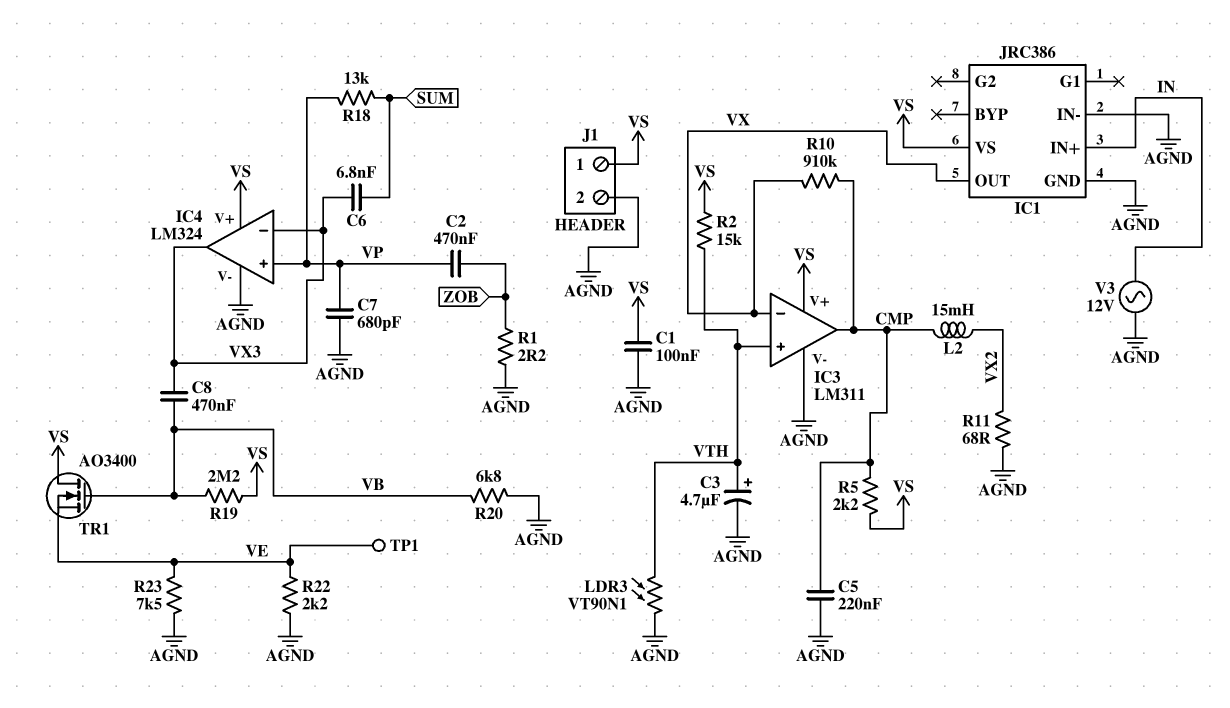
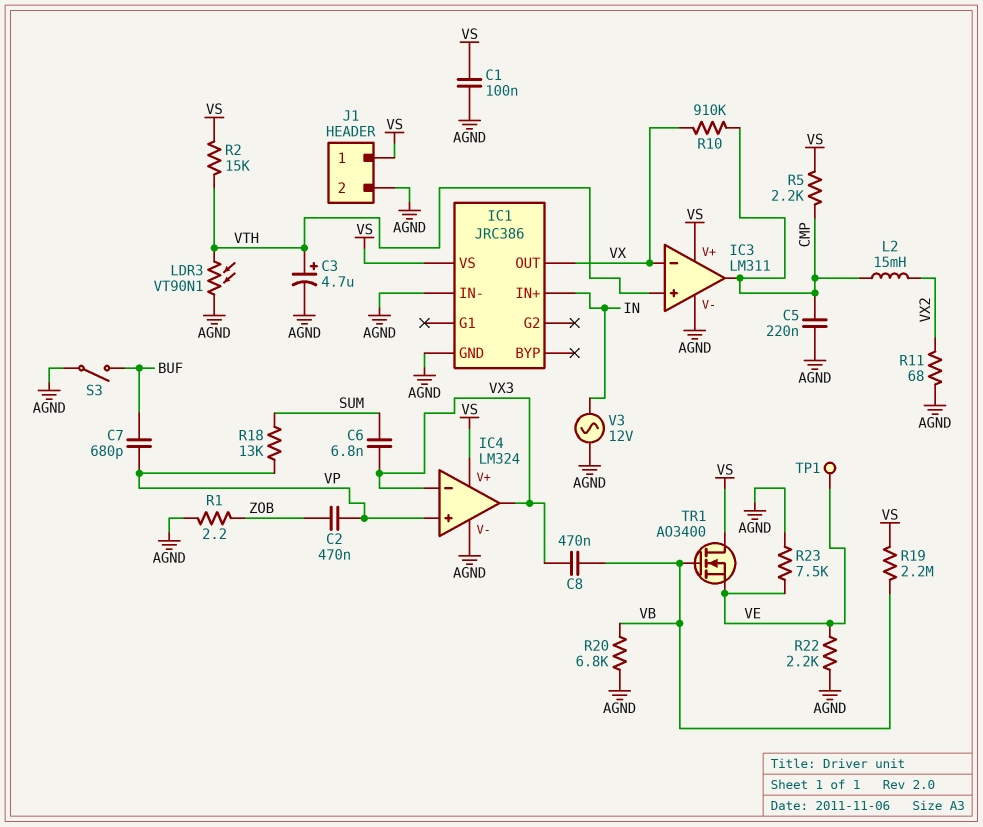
C7: 680pF (AGND, VP) -> 680pF (BUF, VP)
S3: none -> switch (AGND, BUF)

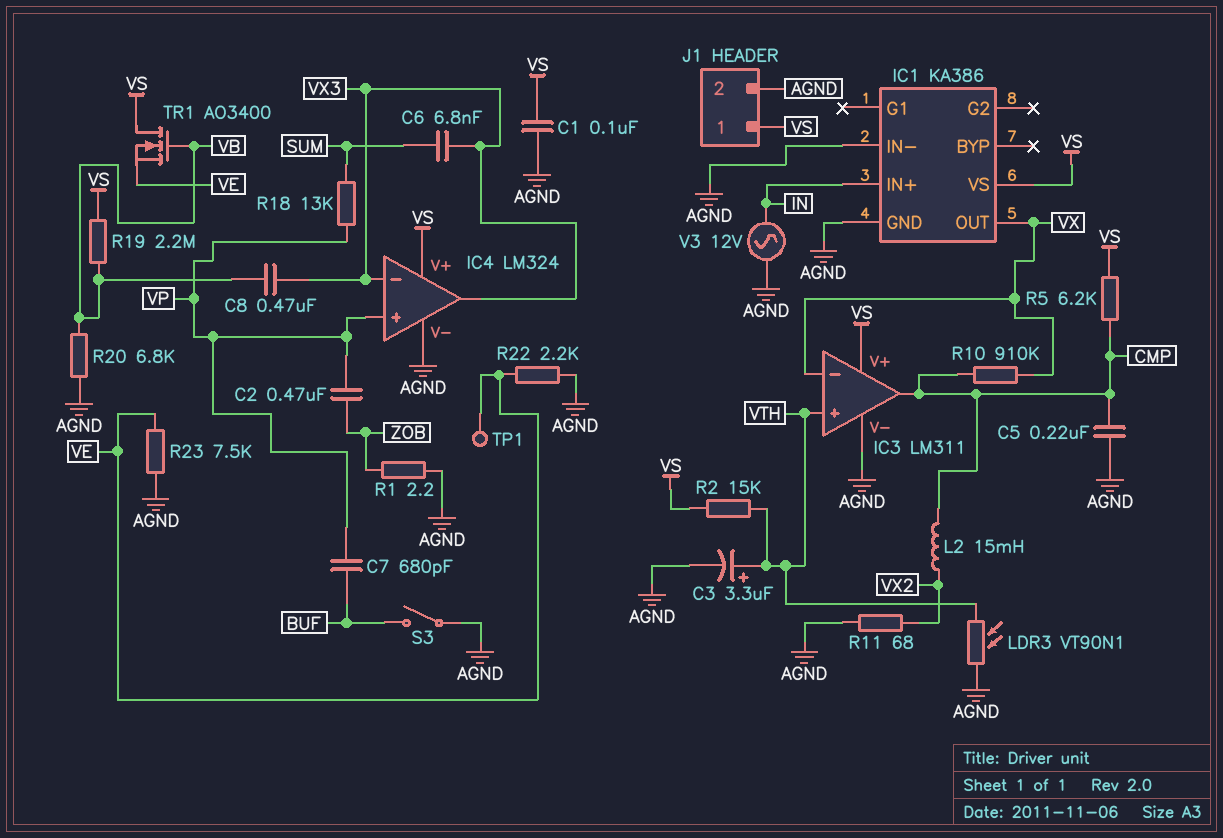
C3: 4.7uF (plus VTH, minus AGND) -> 3.3uF (plus VTH, minus AGND)
IC1: JRC386 -> KA386
R5: 2.2k (CMP, VS) -> 6.2k (CMP, VS)

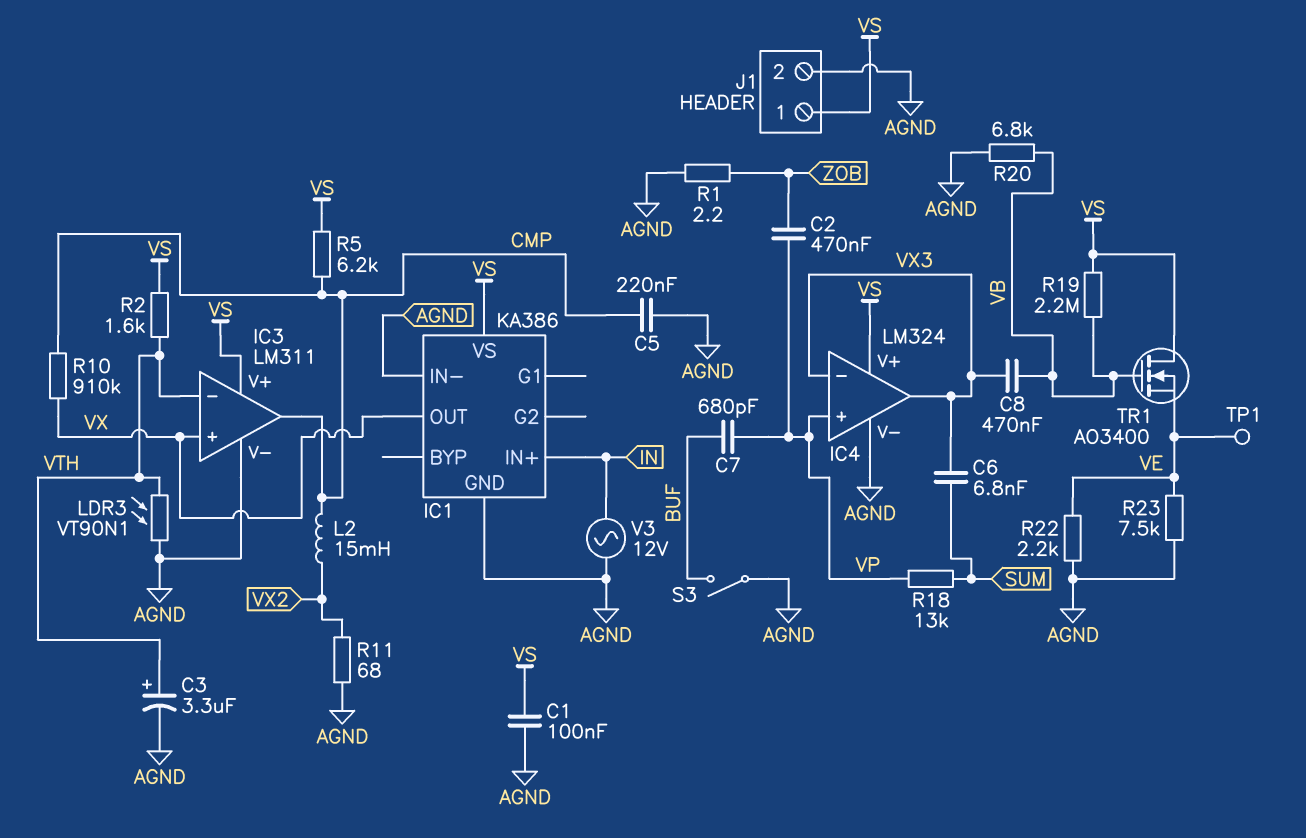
IC3 pin in+: VTH -> VX
IC3 pin in-: VX -> VTH
R2: 15k (VS, VTH) -> 1.6k (VS, VTH)

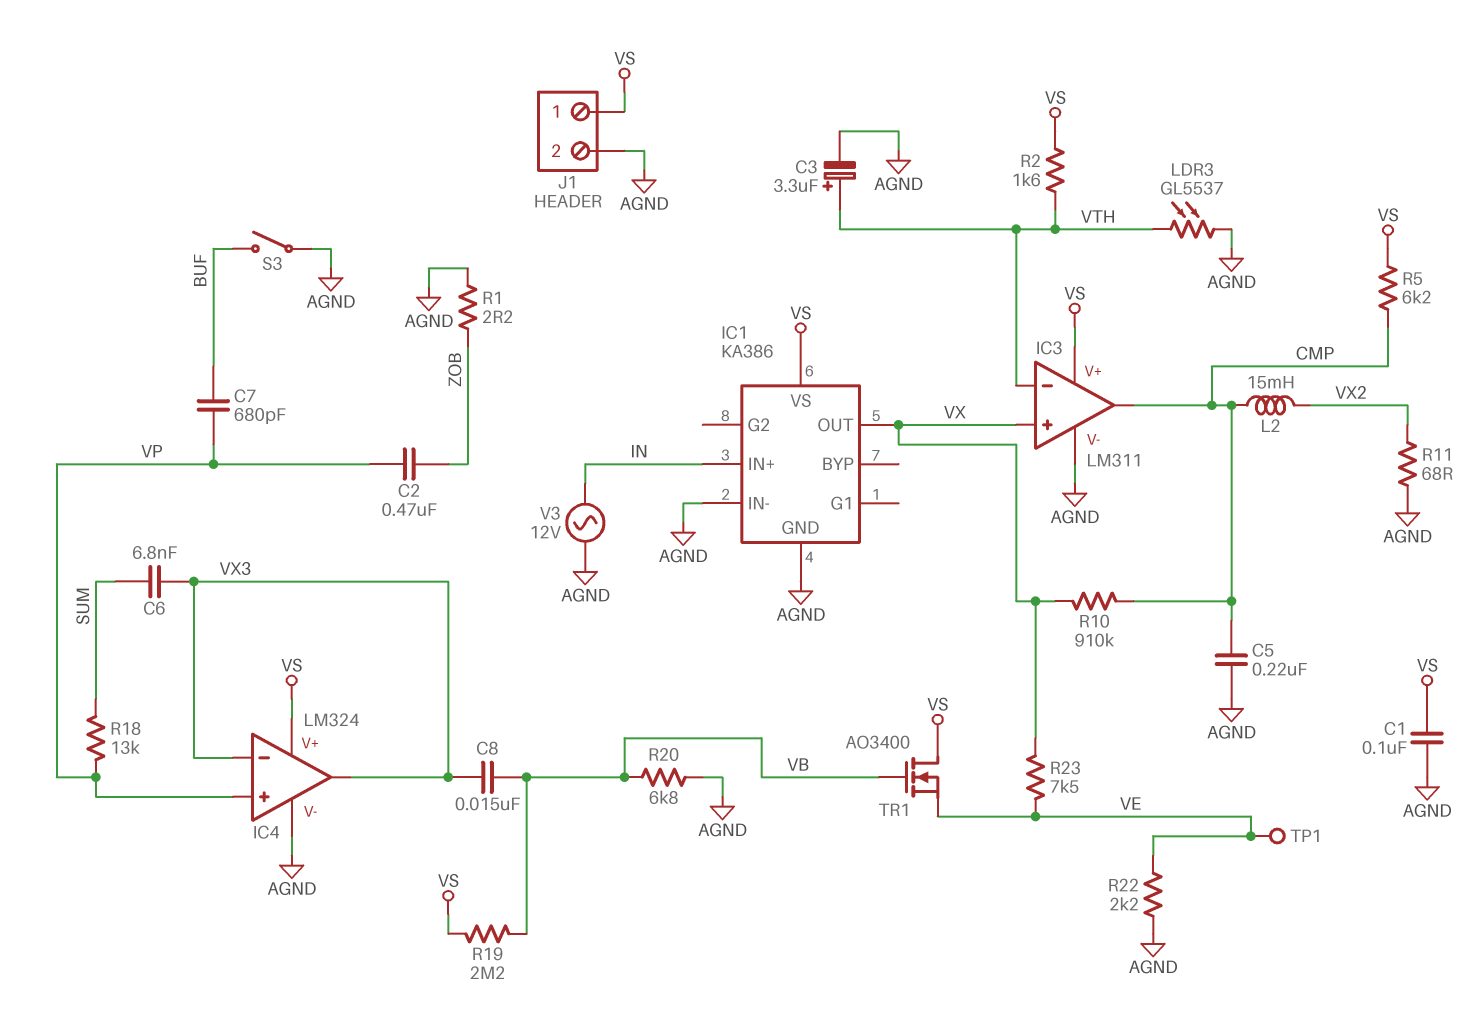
C8: 470nF (VB, VX3) -> 15nF (VB, VX3)
LDR3: VT90N1 (AGND, VTH) -> GL5537 (AGND, VTH)
R23: 7.5k (AGND, VE) -> 7.5k (VE, VX)

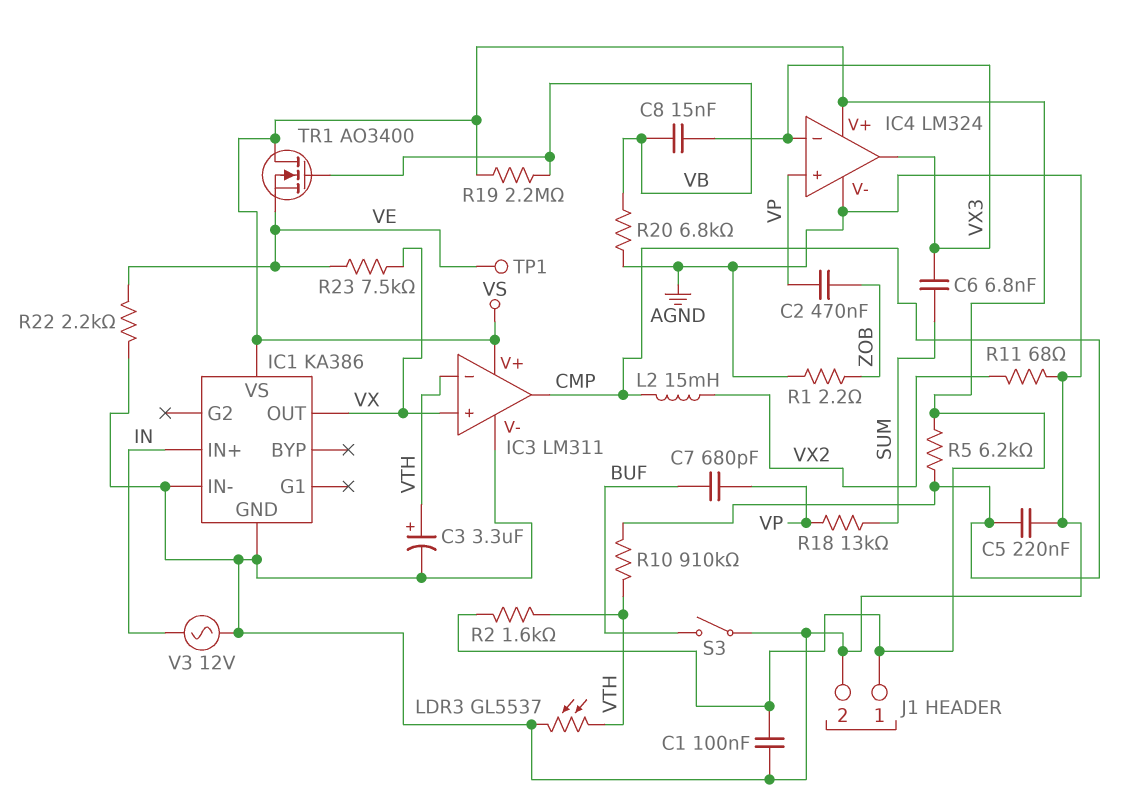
R10: 910k (CMP, VX) -> 910k (CMP, VTH)

